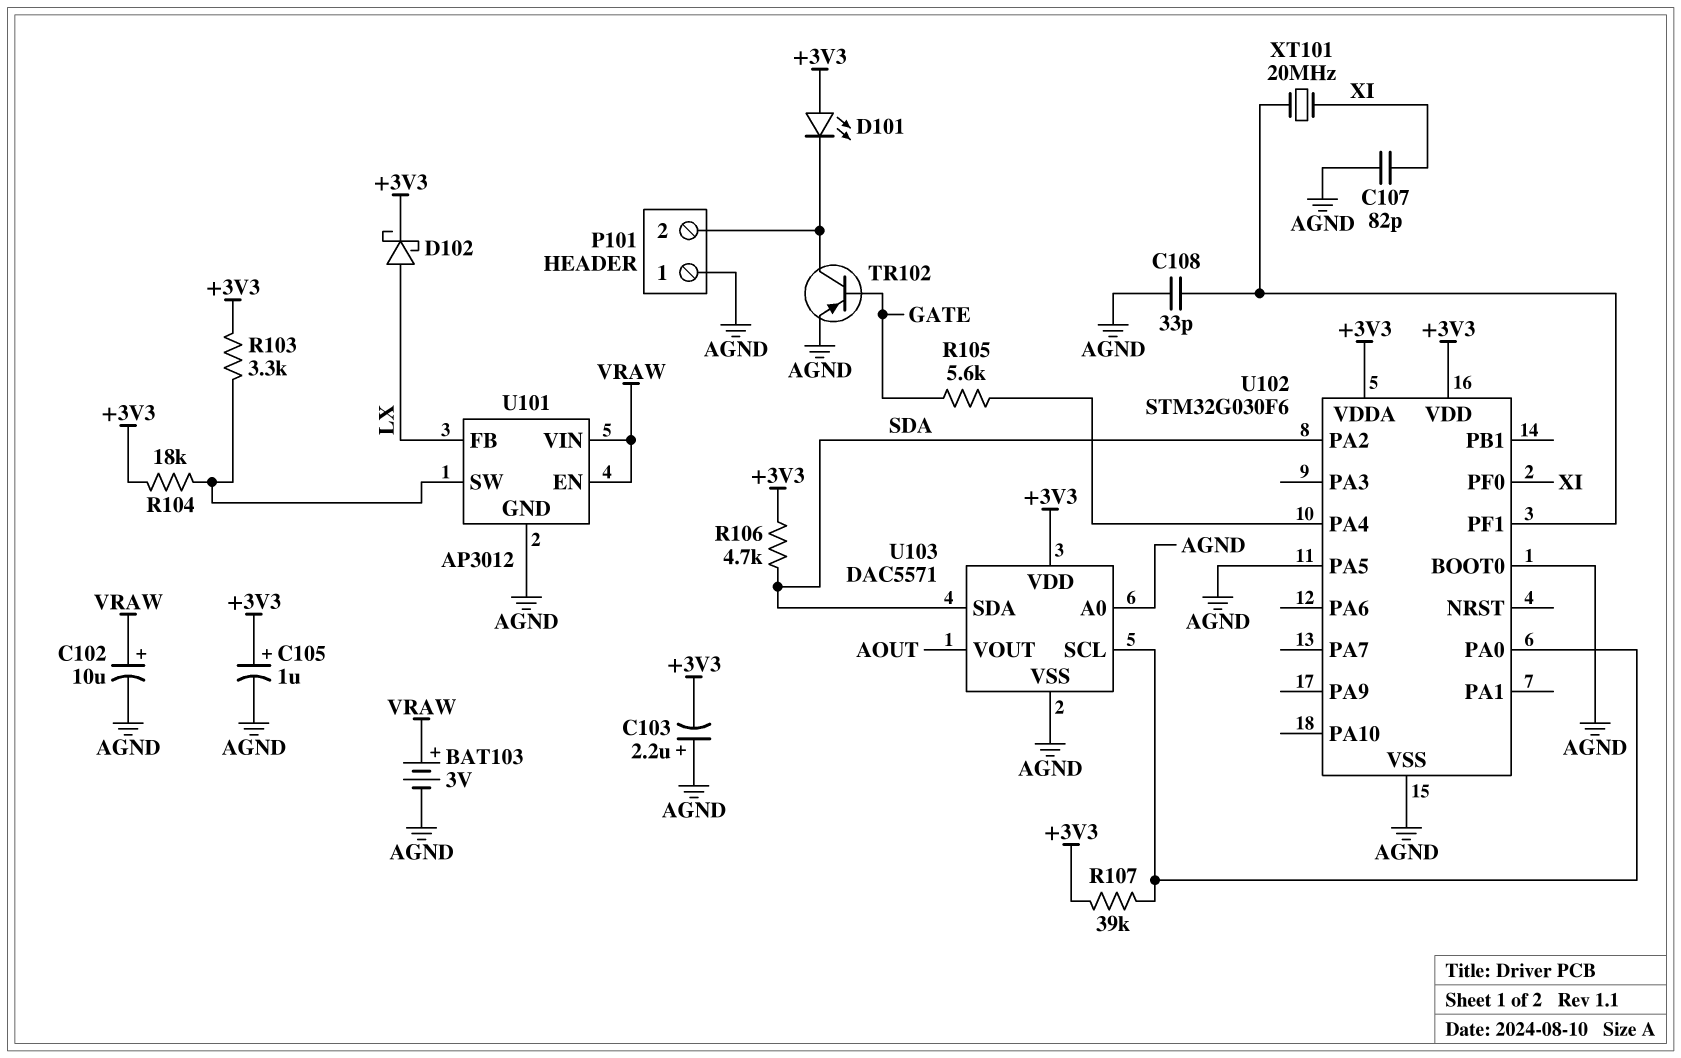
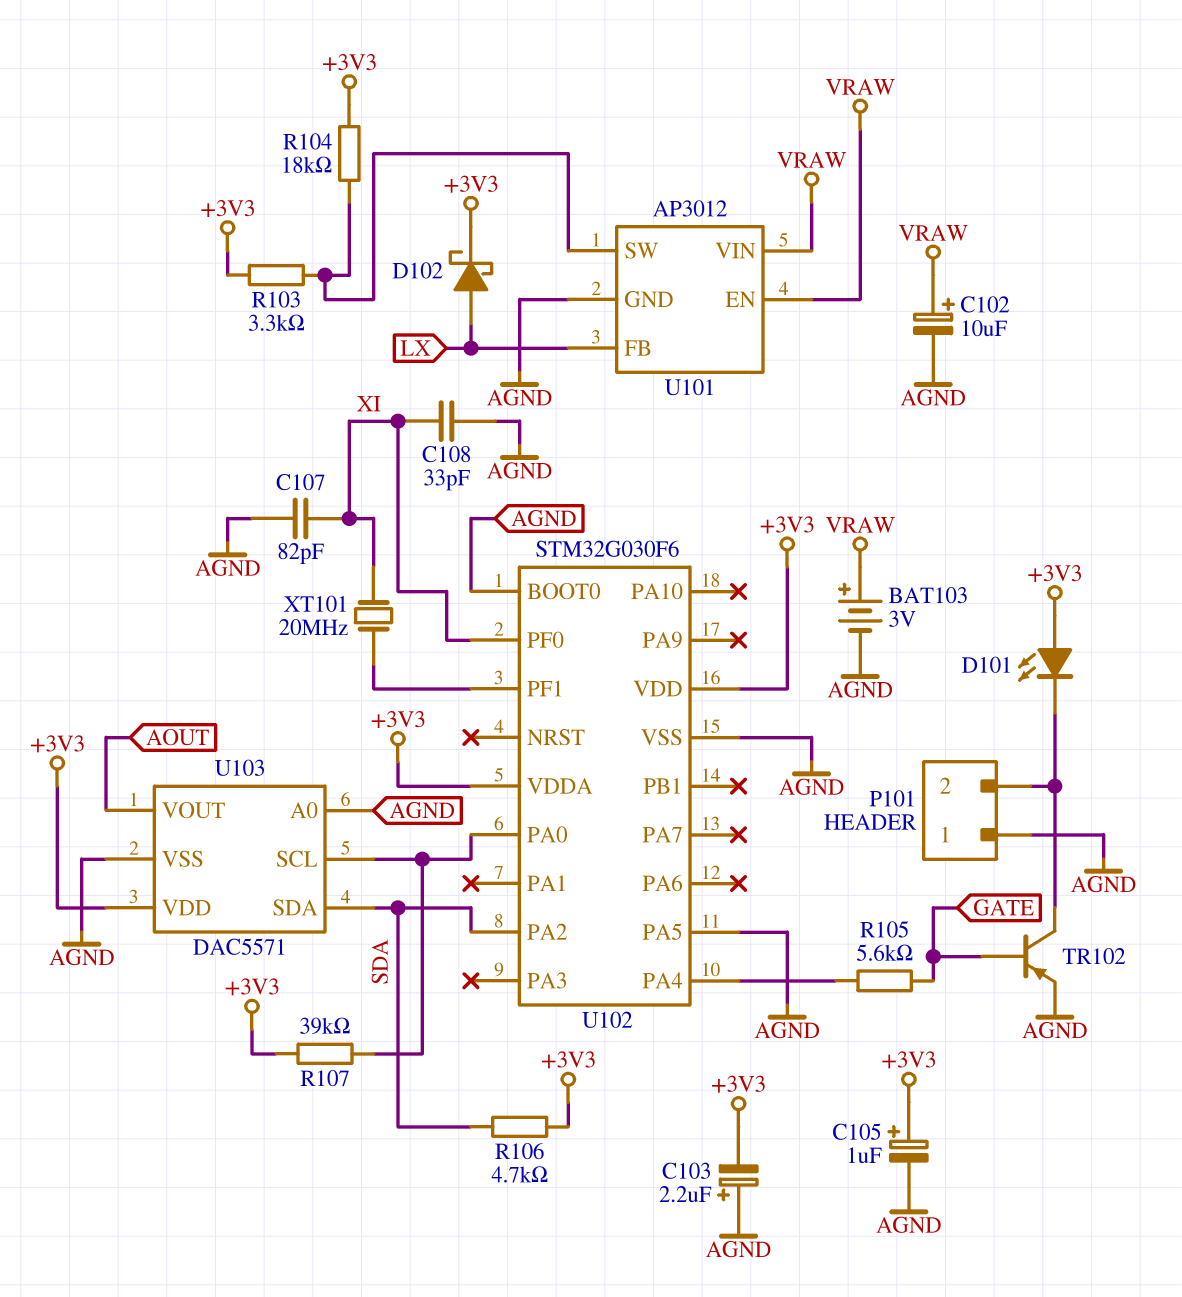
C108: 33pF (AGND, U102/PF1) -> 33pF (AGND, XI)

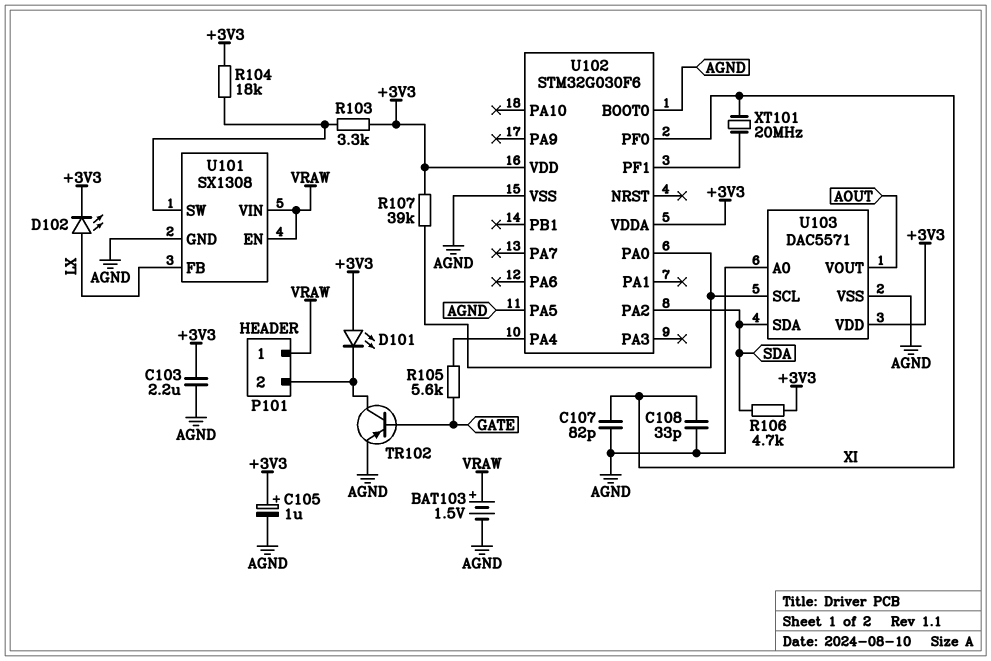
BAT103: 3V (plus VRAW, minus AGND) -> 1.5V (plus VRAW, minus AGND)
C102: 10uF (plus VRAW, minus AGND) -> none
C103: 2.2uF (plus AGND, minus +3V3) -> 2.2uF (+3V3, AGND)
D102: schottky (A LX, K +3V3) -> LED (A LX, K +3V3)
P101 pin 1: AGND -> VRAW
U101: AP3012 -> SX1308

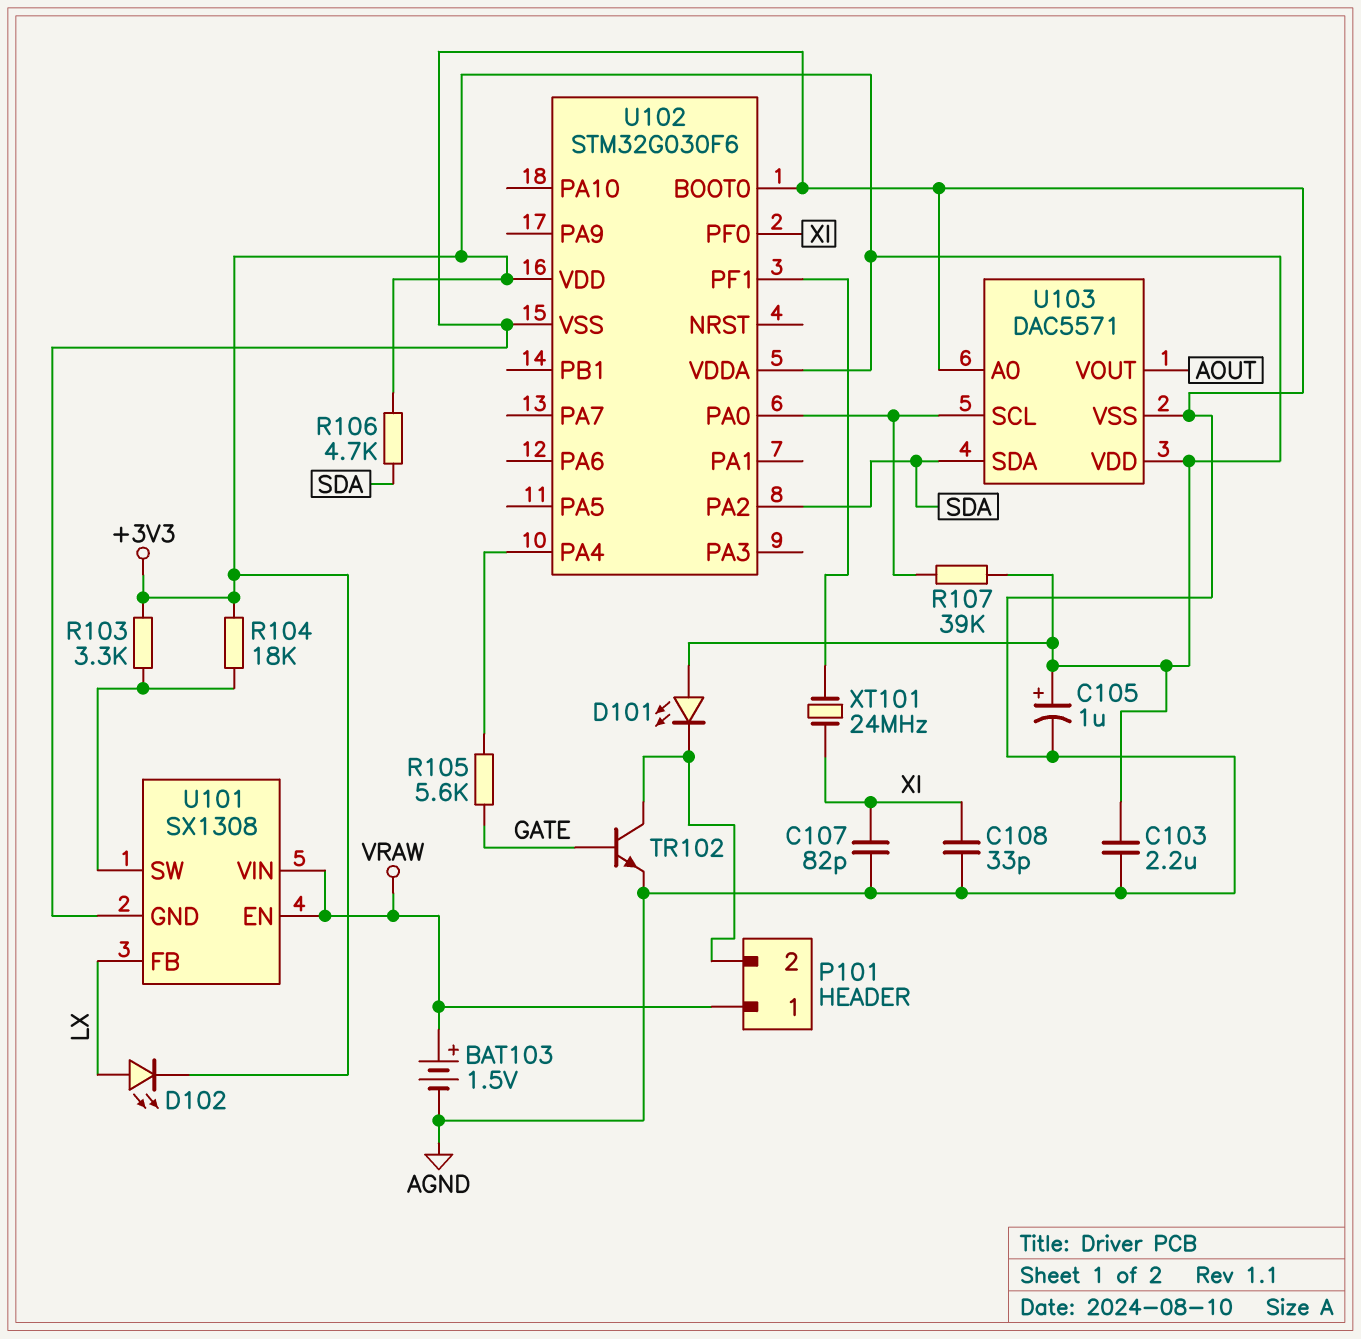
TR102: PNP (B GATE, C P101/2, E AGND) -> NPN (B GATE, C P101/2, E AGND)
U102 pin PA5: AGND -> none
XT101: 20MHz (U102/PF1, XI) -> 24MHz (U102/PF1, XI)

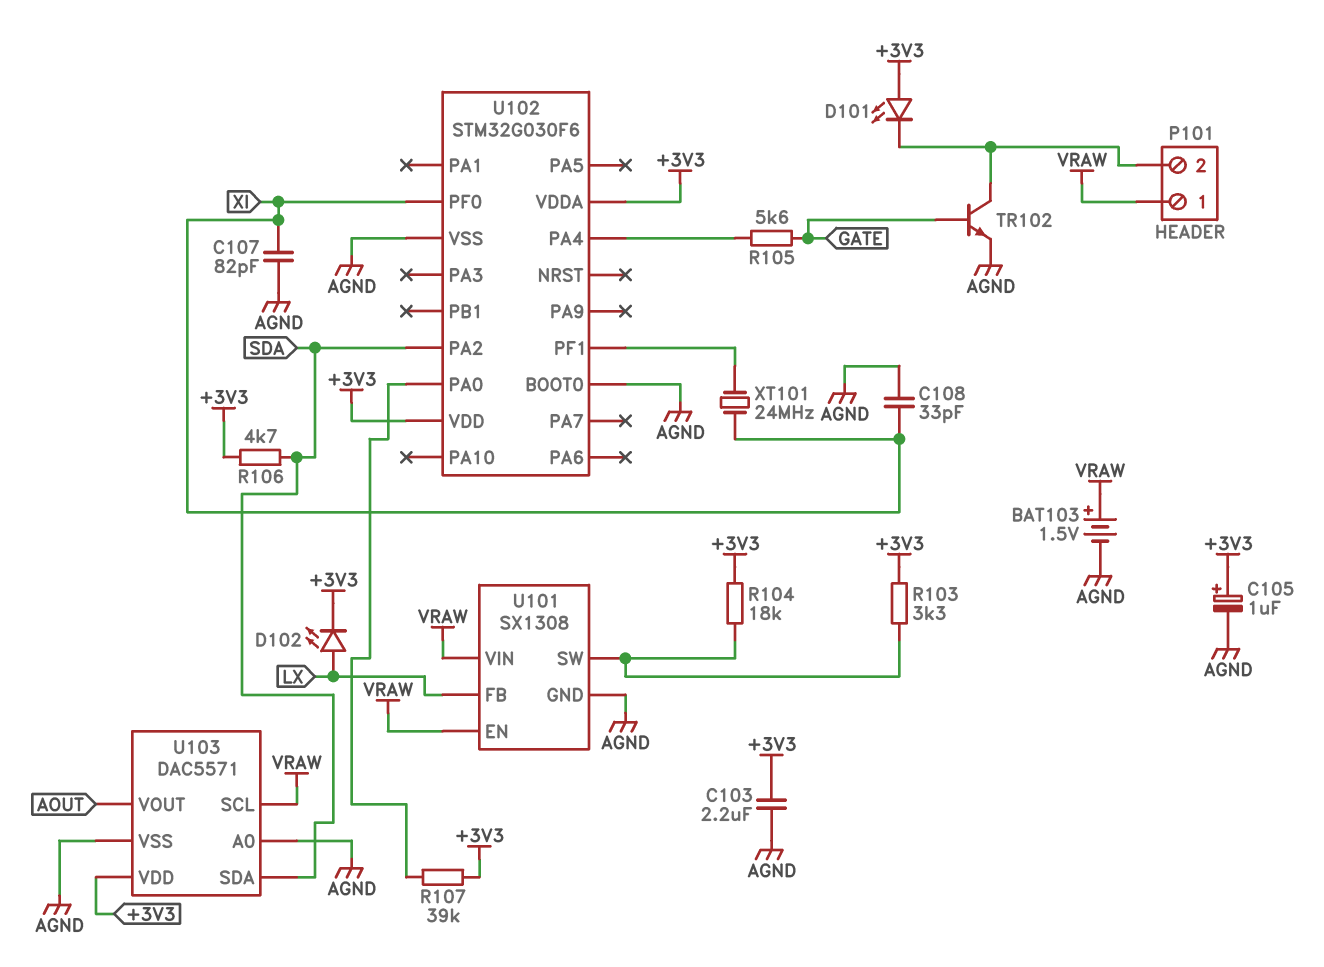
U103 pin SCL: U102/PA0 -> VRAW

